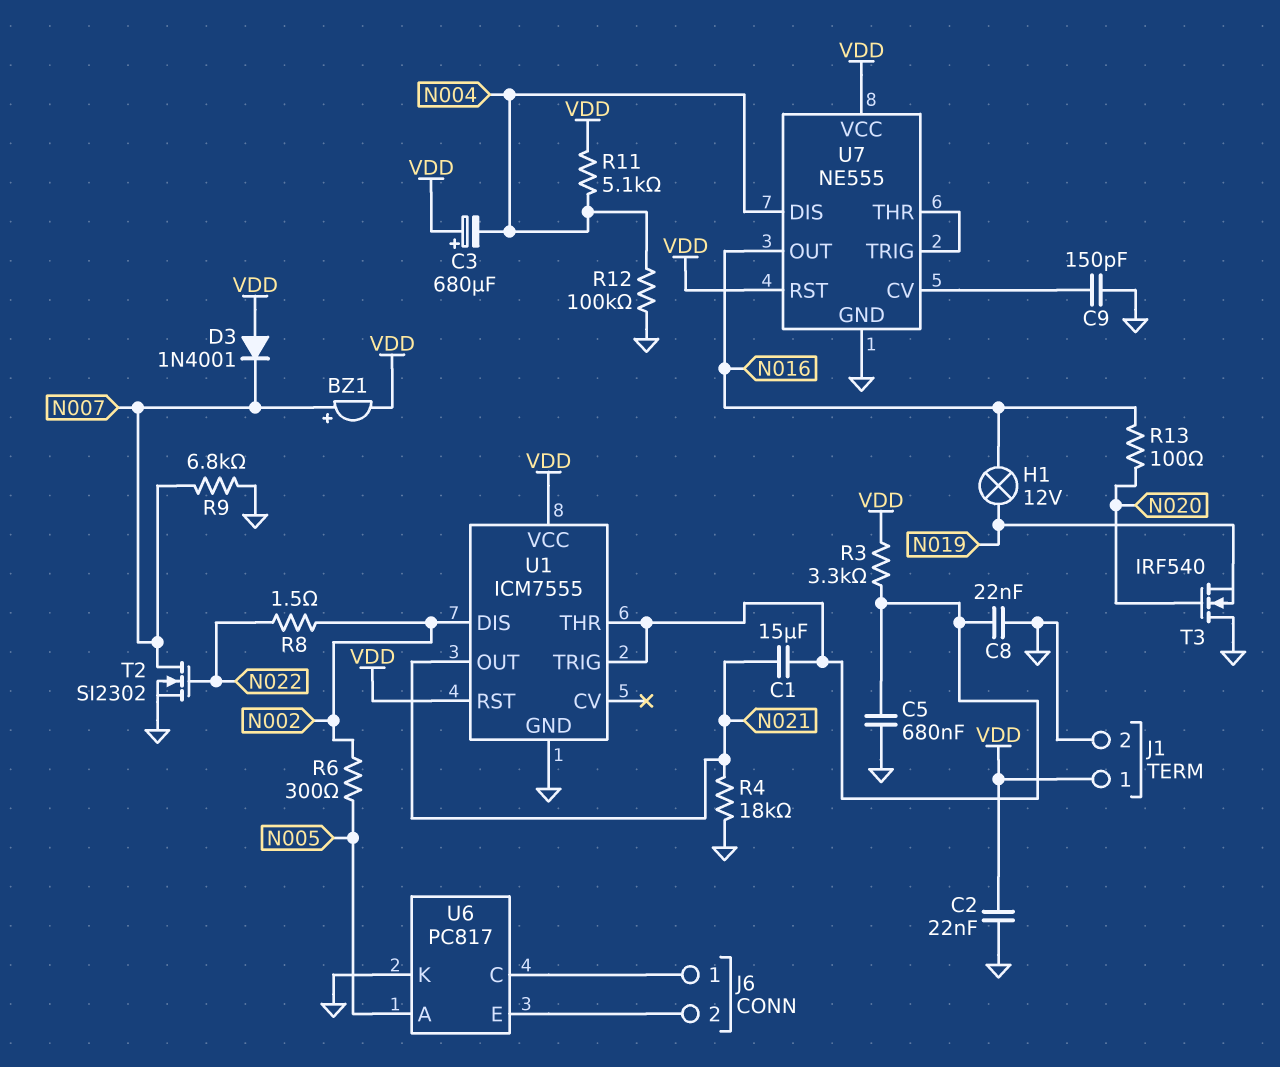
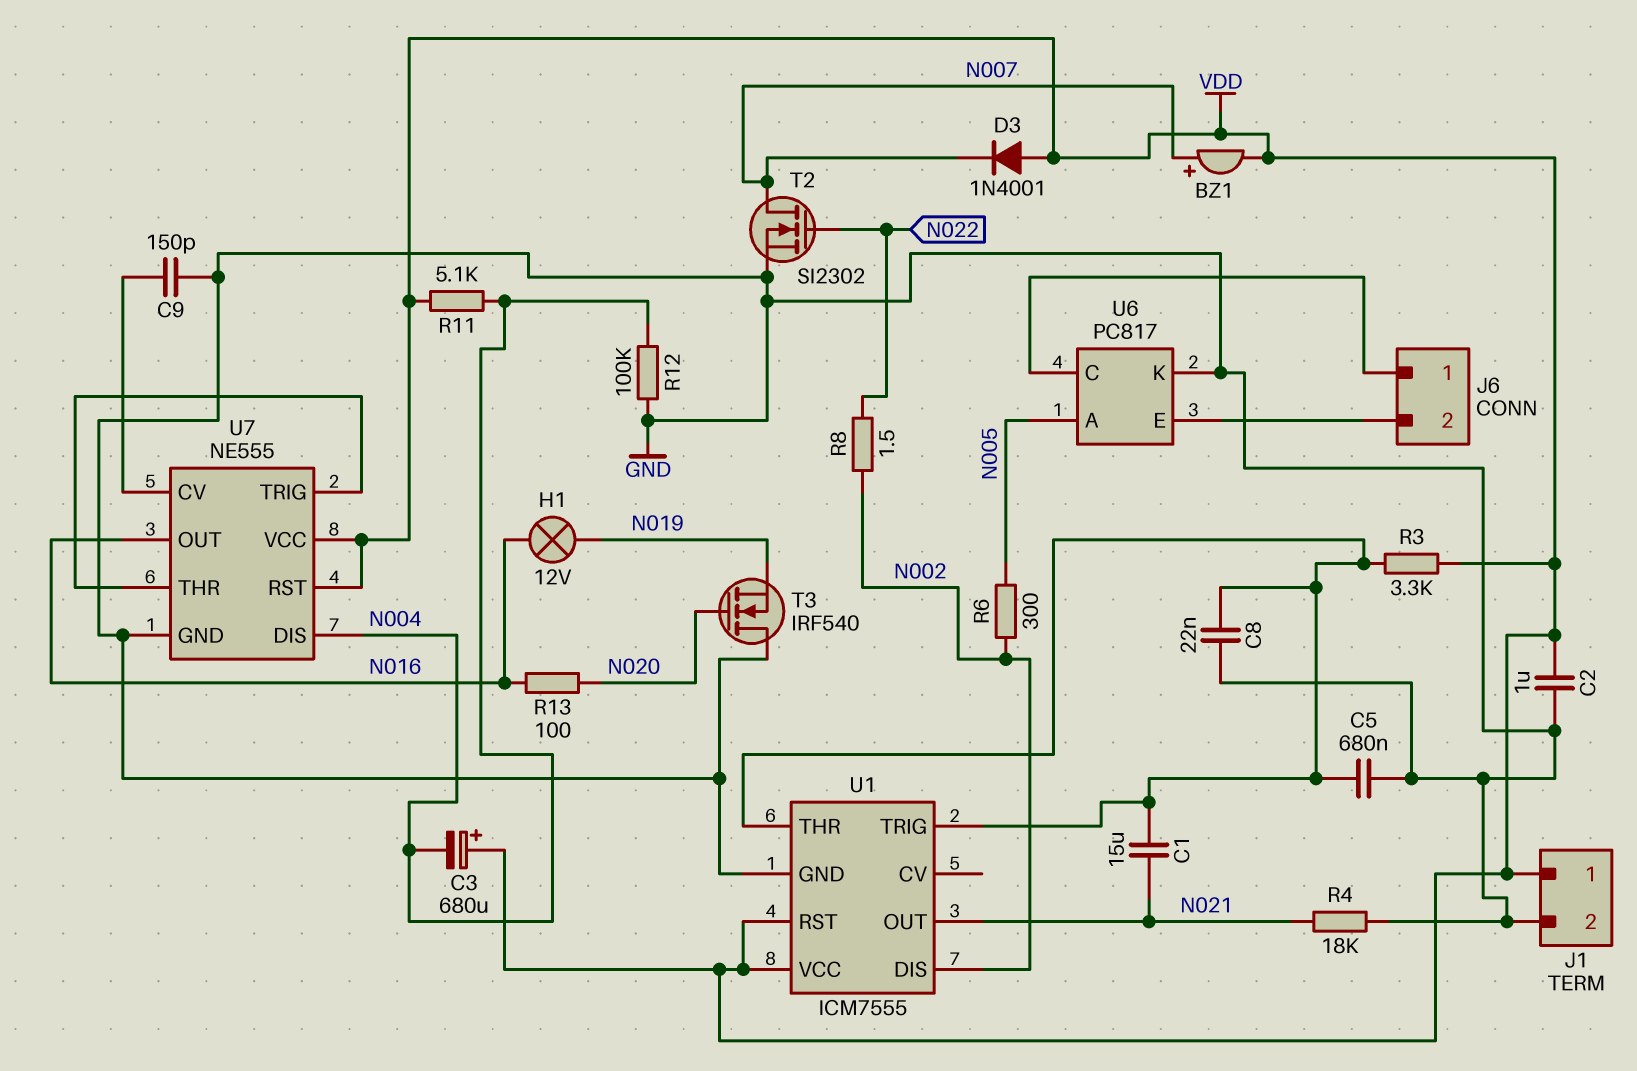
C2: 22nF (GND, VDD) -> 1uF (GND, VDD)
R9: 6.8k (GND, N007) -> none

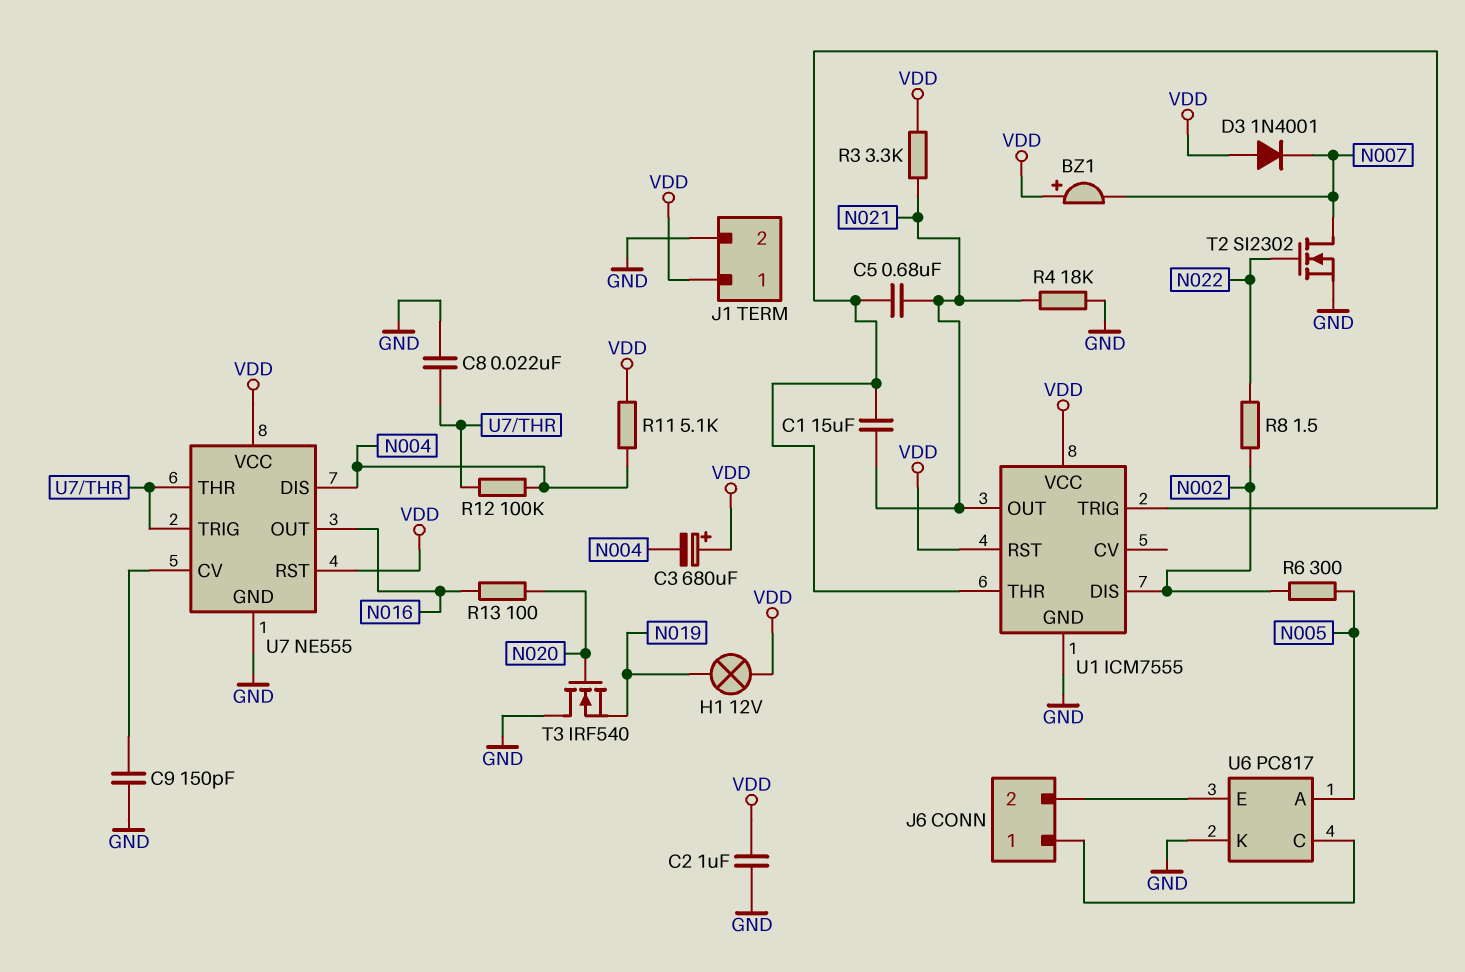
BZ1: buzzer (plus N007, minus VDD) -> buzzer (plus VDD, minus N007)
C5: 680nF (GND, U1/THR) -> 680nF (N021, U1/THR)
C8: 22nF (GND, U1/THR) -> 22nF (GND, U7/THR)
H1: lamp 12V (N016, N019) -> lamp 12V (N019, VDD)
R3: 3.3k (U1/THR, VDD) -> 3.3k (N021, VDD)
R12: 100k (GND, N004) -> 100k (N004, U7/THR)

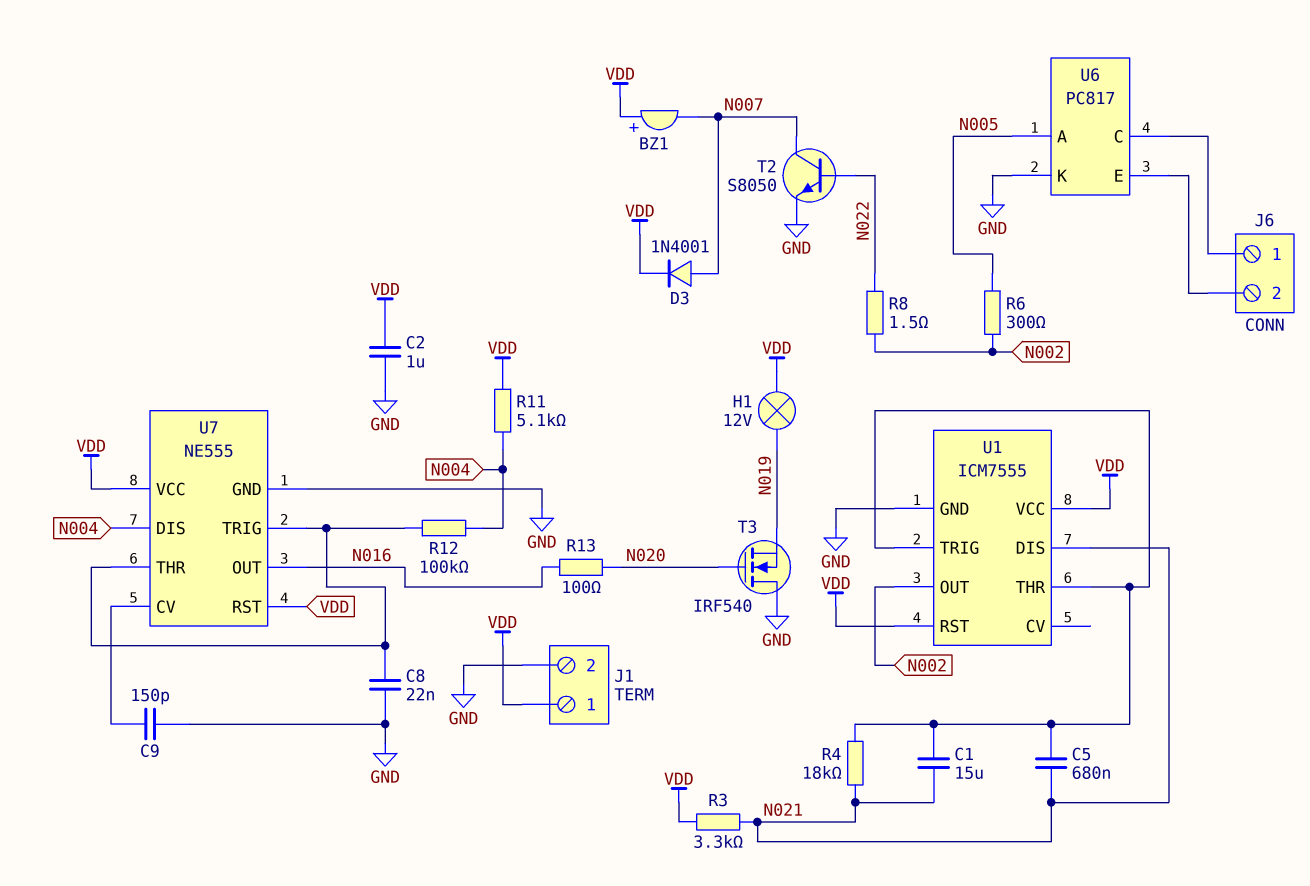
C3: 680uF (plus VDD, minus N004) -> none
D3: diode 1N4001 (A VDD, K N007) -> diode 1N4001 (A N007, K VDD)
R4: 18k (GND, N021) -> 18k (N021, U1/THR)
T2: NMOS SI2302 (G N022, D N007, S GND) -> NPN S8050 (B N022, C N007, E GND)
U1 pin DIS: N002 -> N021
U1 pin OUT: N021 -> N002

